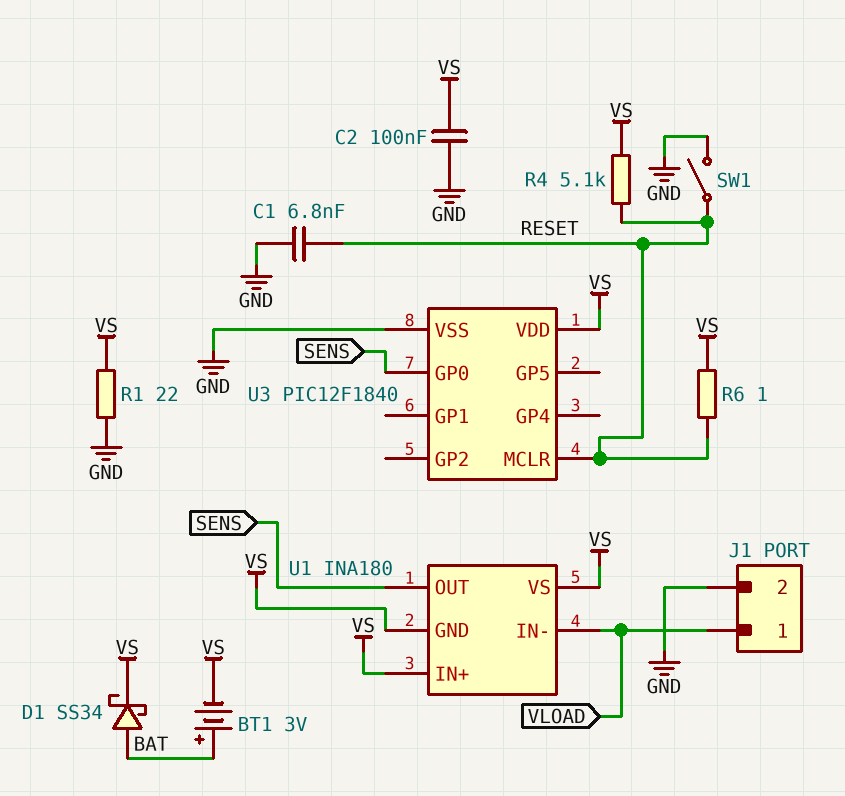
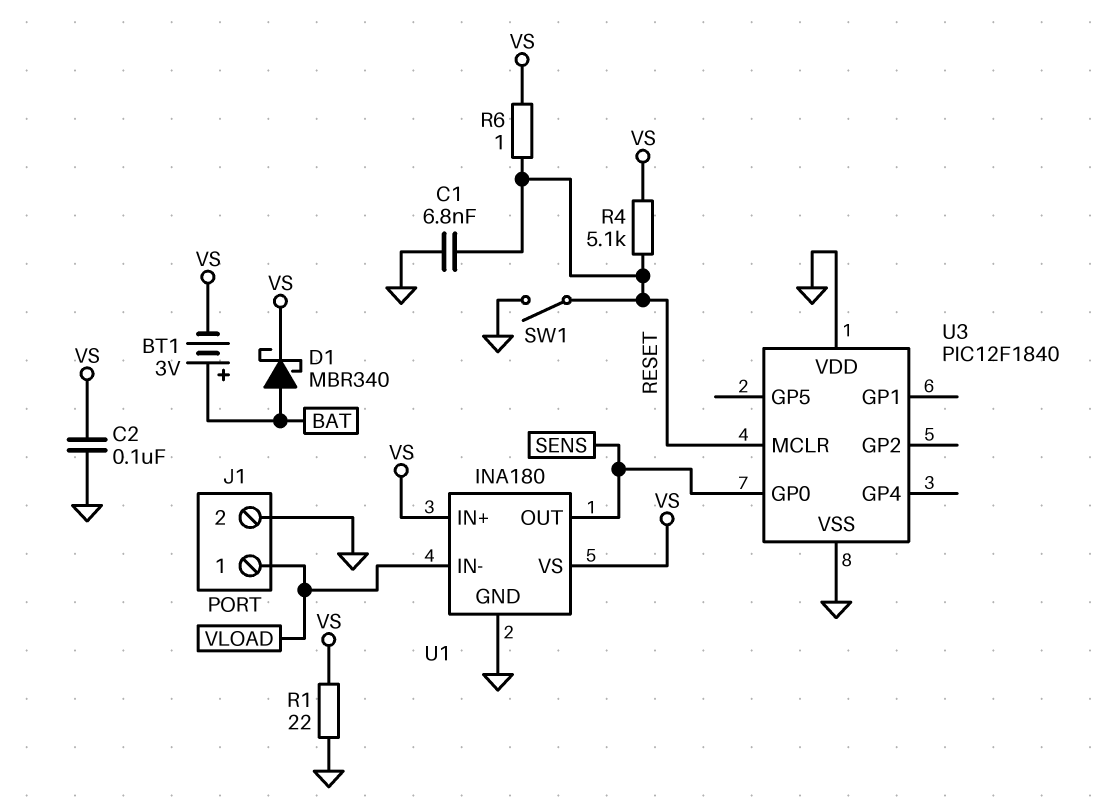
D1: schottky SS34 (A BAT, K VS) -> schottky MBR340 (A BAT, K VS)
U1 pin GND: VS -> GND
U3 pin VDD: VS -> GND

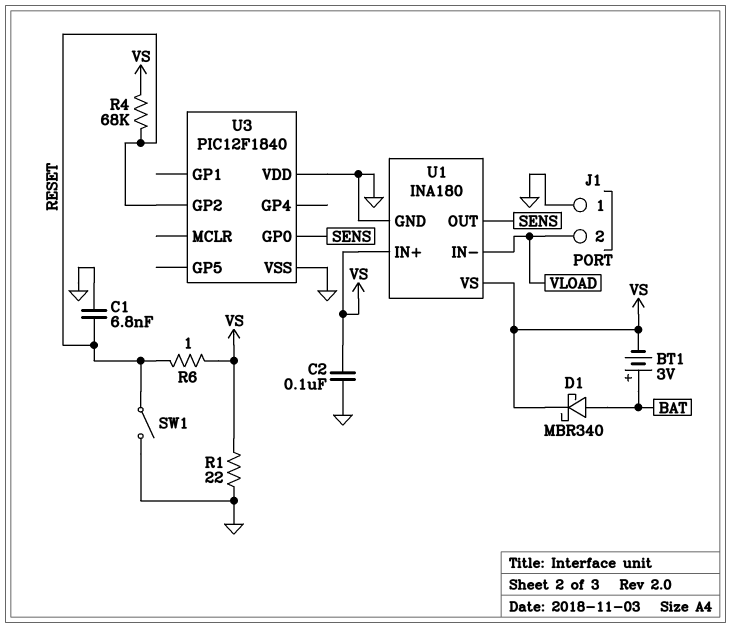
J1 pin 1: VLOAD -> GND
J1 pin 2: GND -> VLOAD
R4: 5.1k (RESET, VS) -> 68k (RESET, VS)
U3 pin GP2: none -> RESET
U3 pin MCLR: RESET -> none

